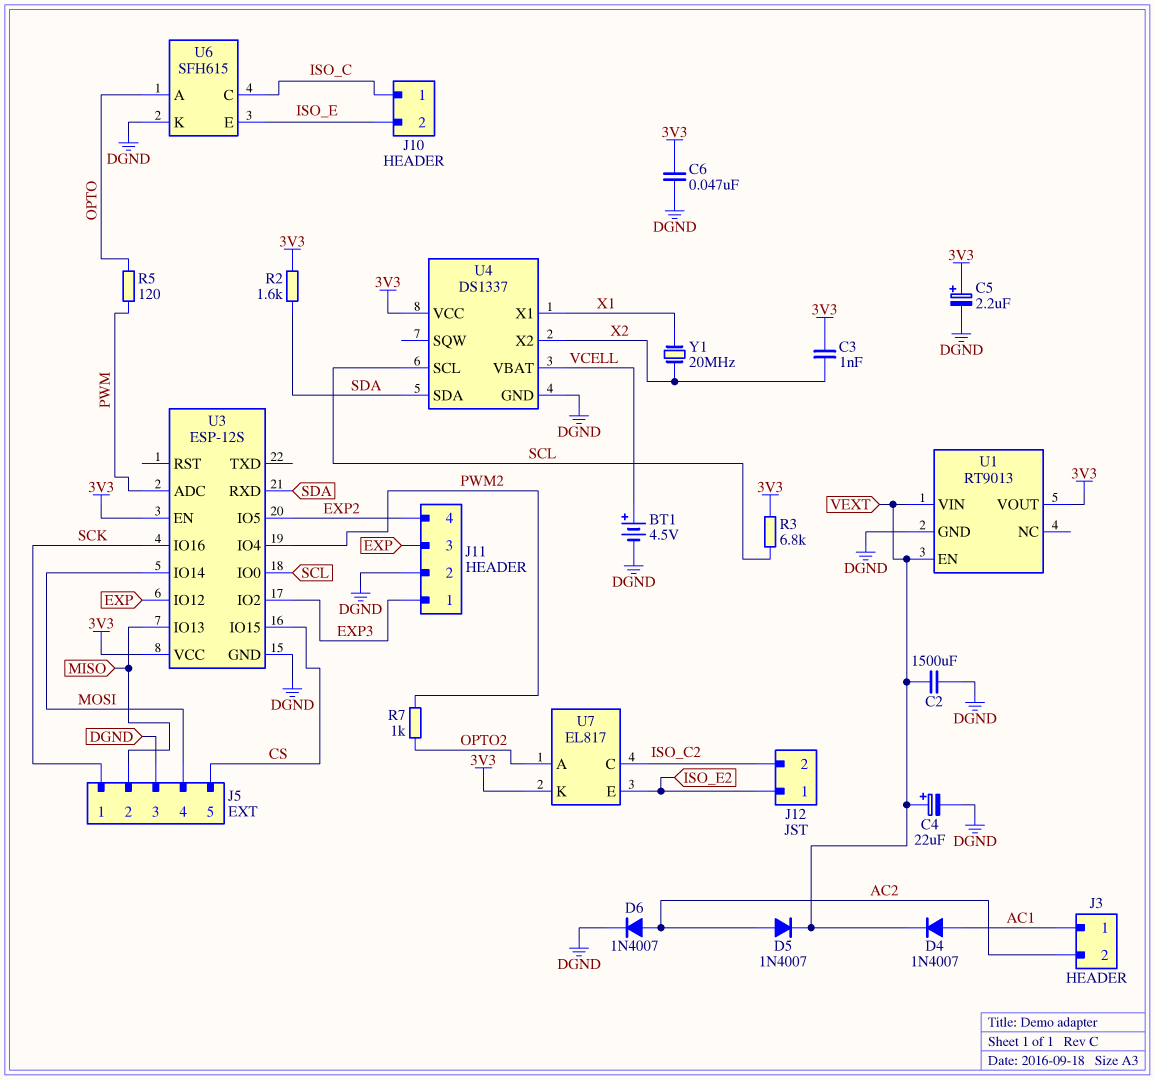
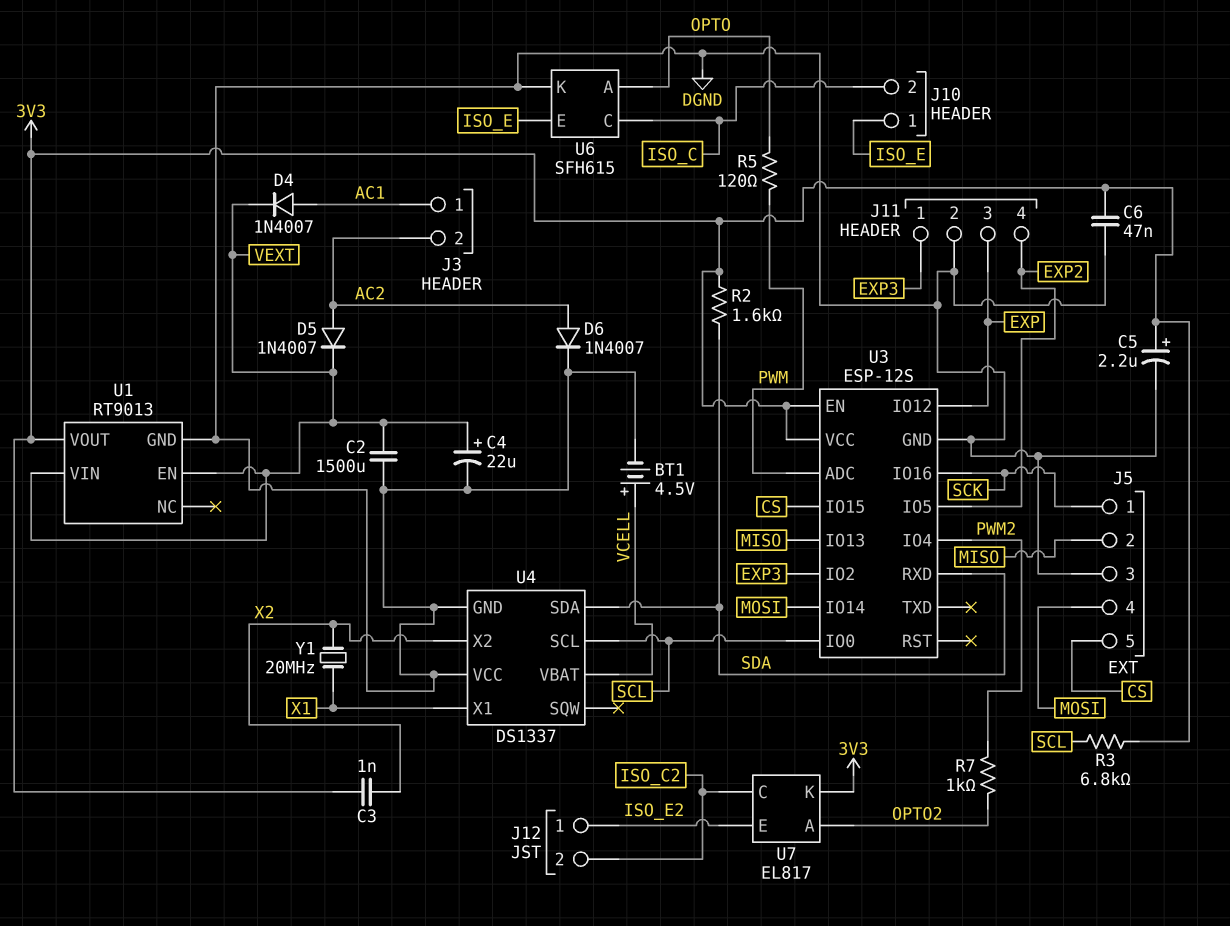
J10 pin 1: ISO_C -> ISO_E
J10 pin 2: ISO_E -> ISO_C
U4 pin VCC: 3V3 -> DGND

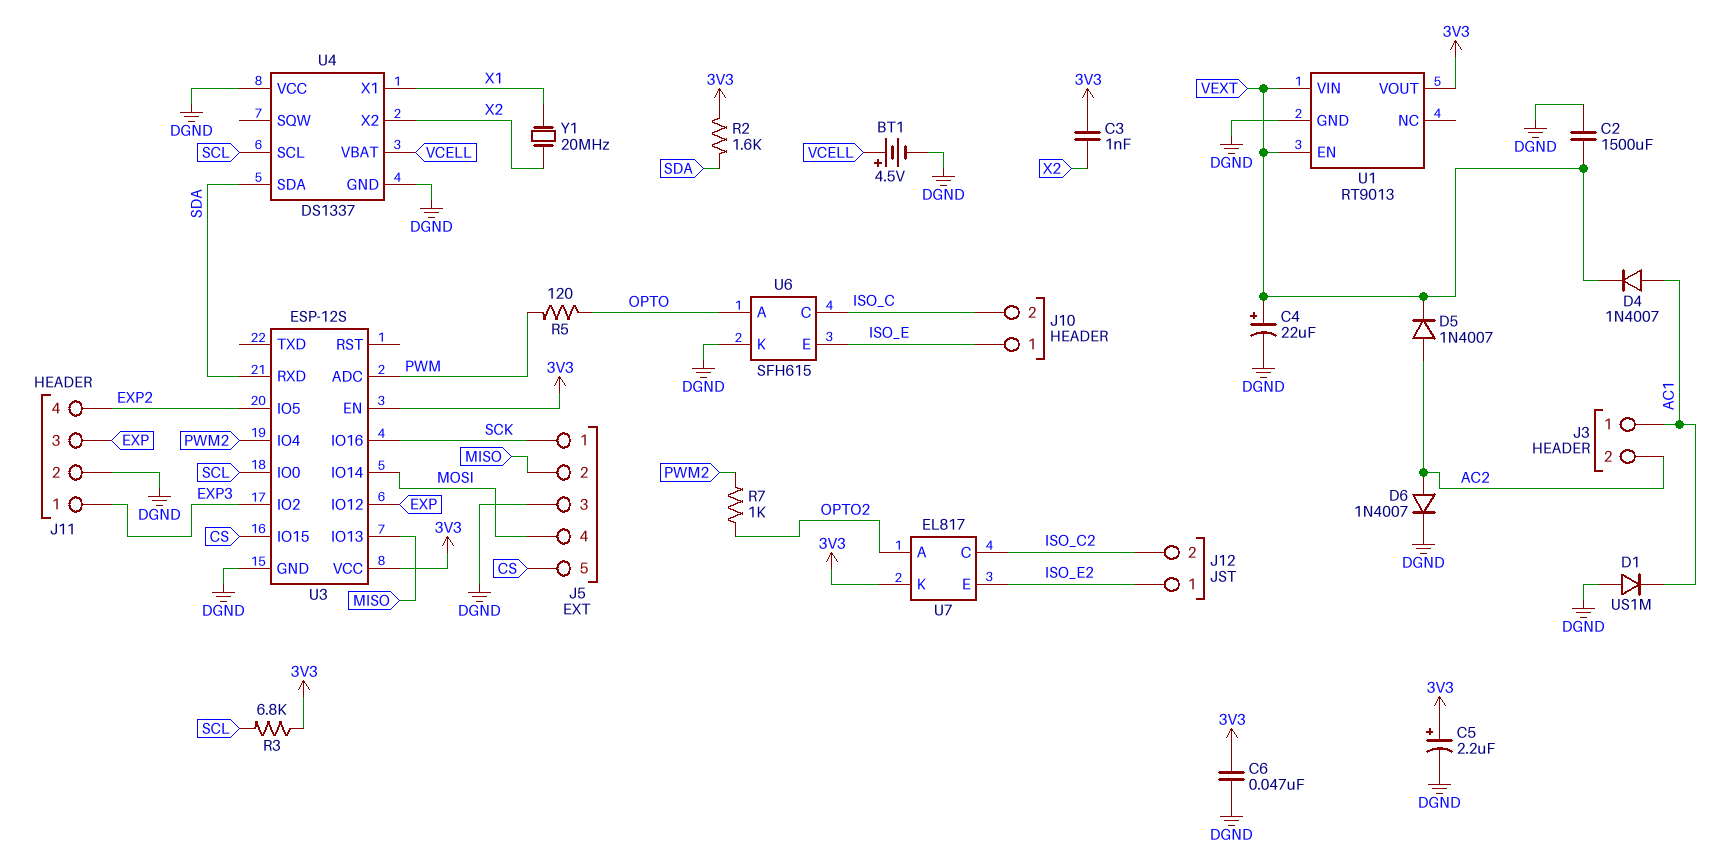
D1: none -> diode US1M (A DGND, K AC1)

